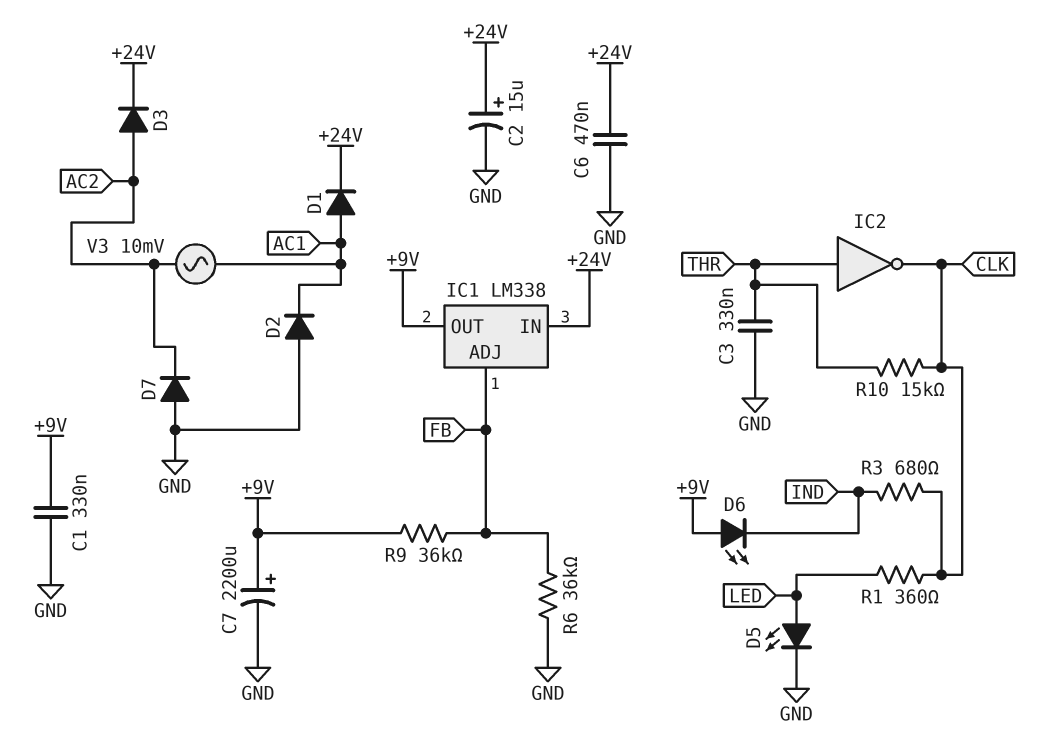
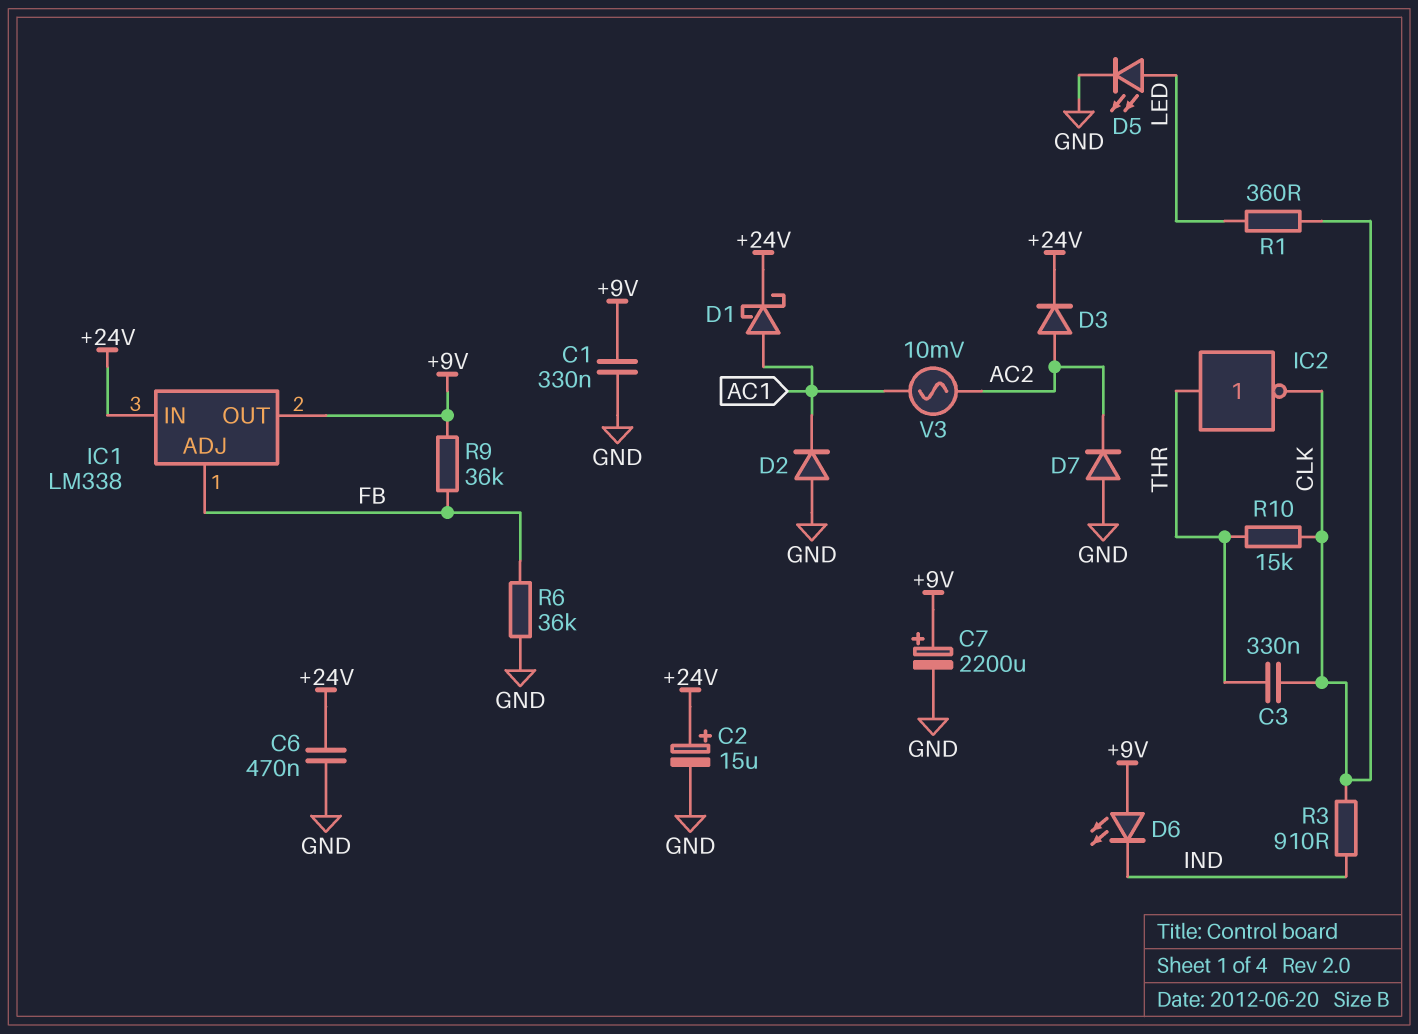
C3: 330nF (GND, THR) -> 330nF (CLK, THR)
D1: diode (A AC1, K +24V) -> schottky (A AC1, K +24V)
R3: 680 (CLK, IND) -> 910 (CLK, IND)

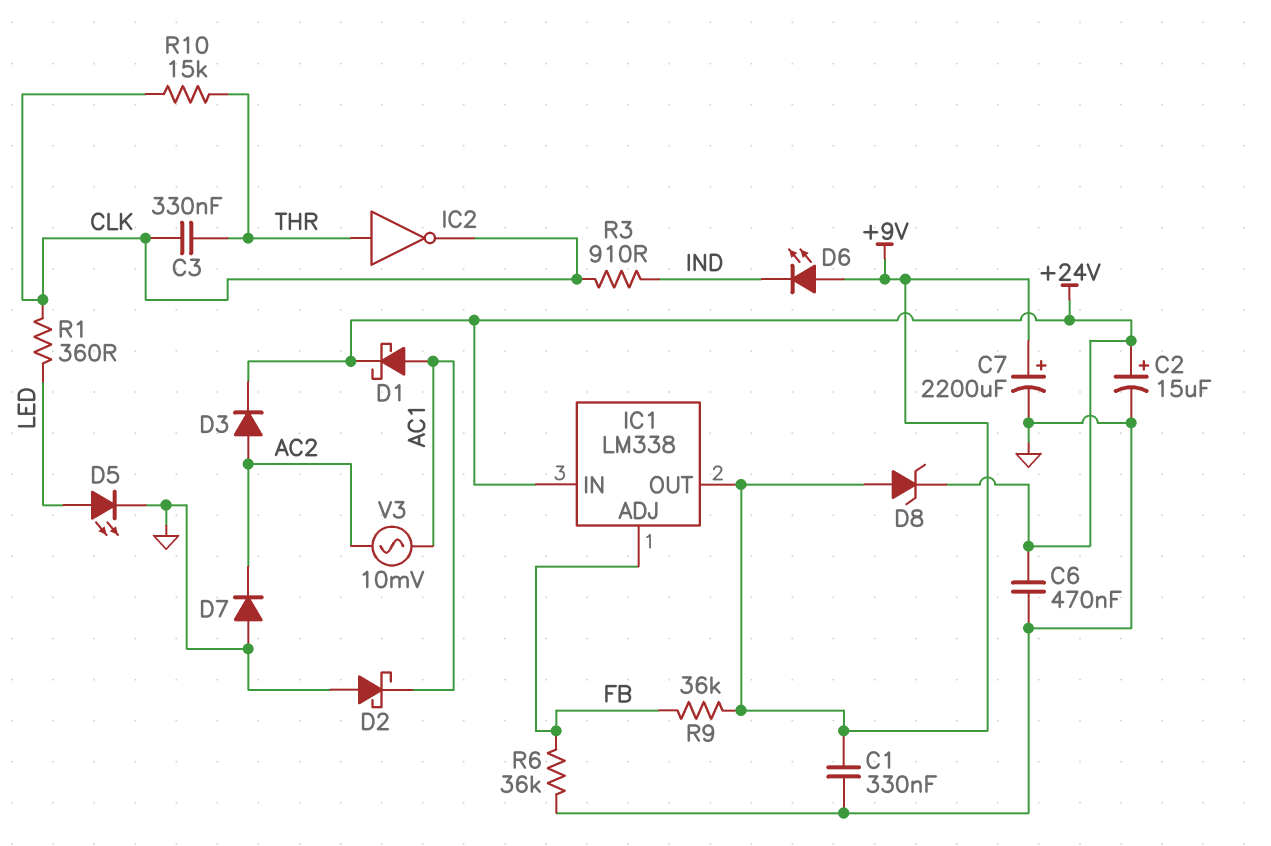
D2: diode (A GND, K AC1) -> schottky (A GND, K AC1)
D8: none -> zener (A +9V, K +24V)

